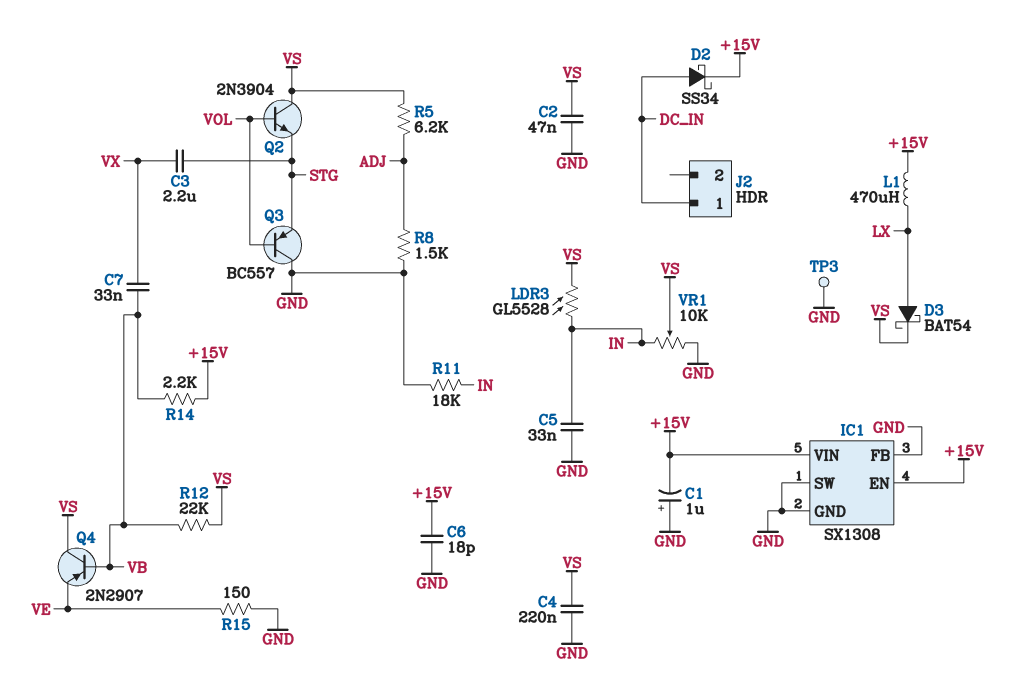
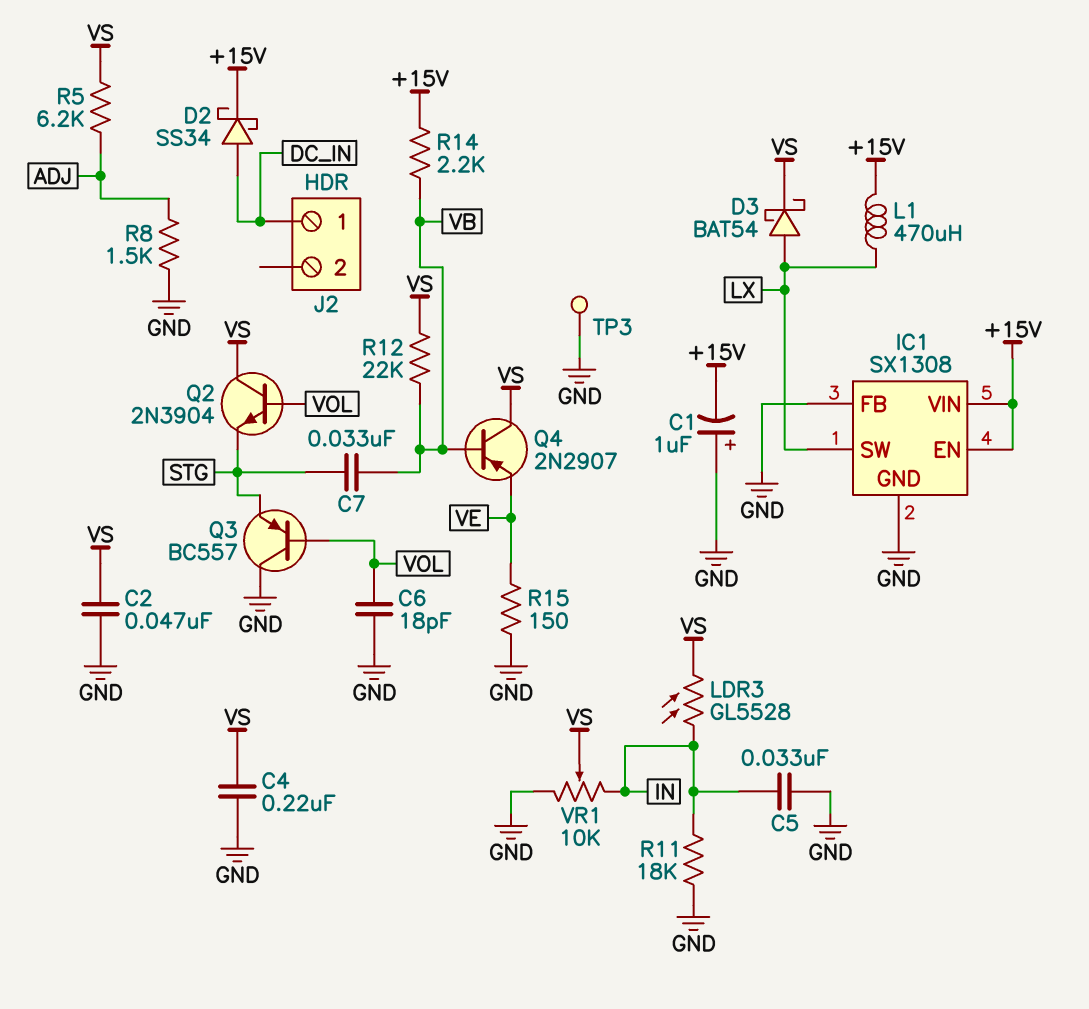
C3: 2.2uF (STG, VX) -> none
C6: 18pF (+15V, GND) -> 18pF (GND, VOL)
C7: 33nF (VB, VX) -> 33nF (STG, VB)
IC1 pin SW: GND -> LX

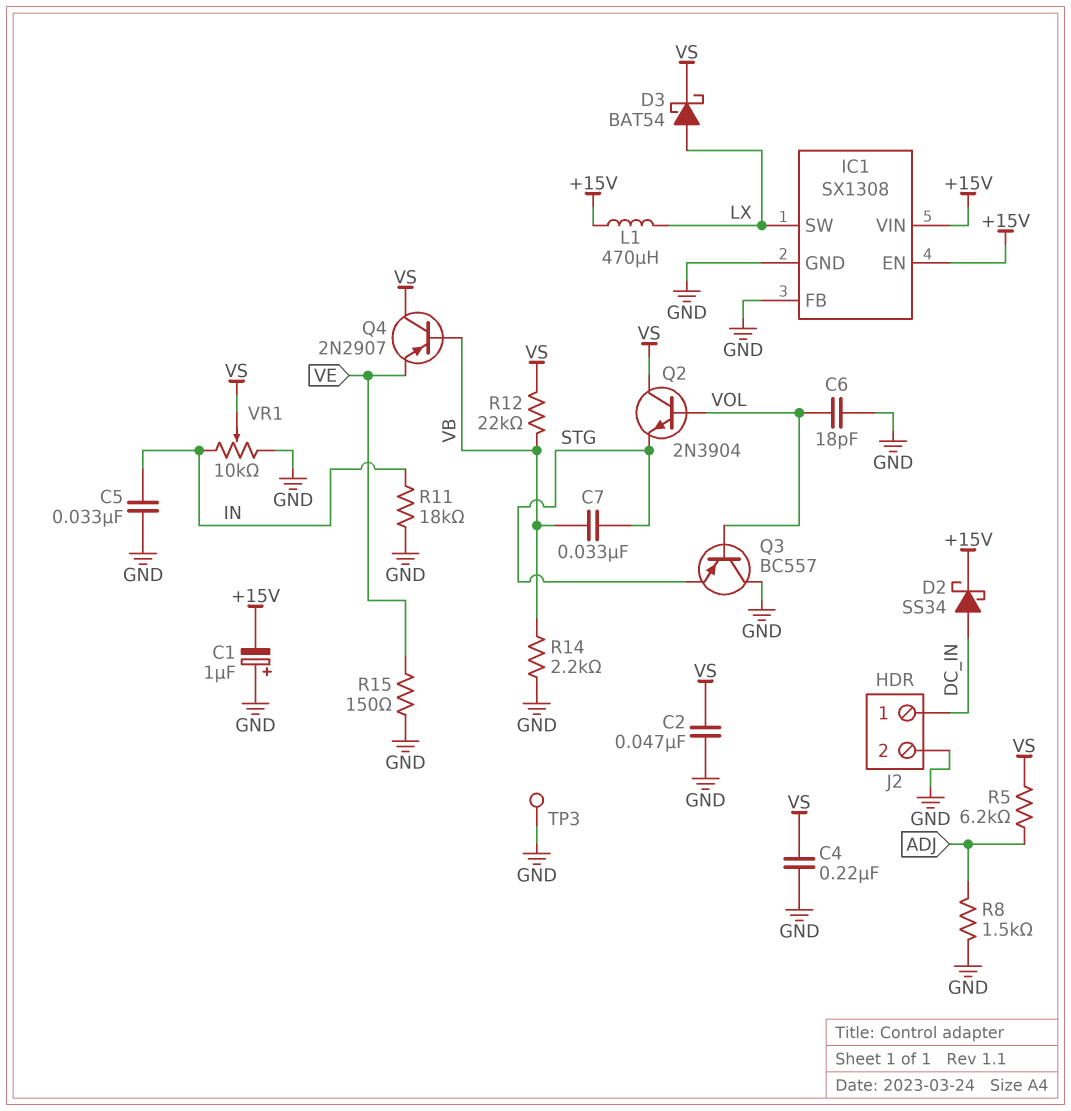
J2 pin 2: none -> GND
LDR3: GL5528 (IN, VS) -> none
R14: 2.2k (+15V, VB) -> 2.2k (GND, VB)

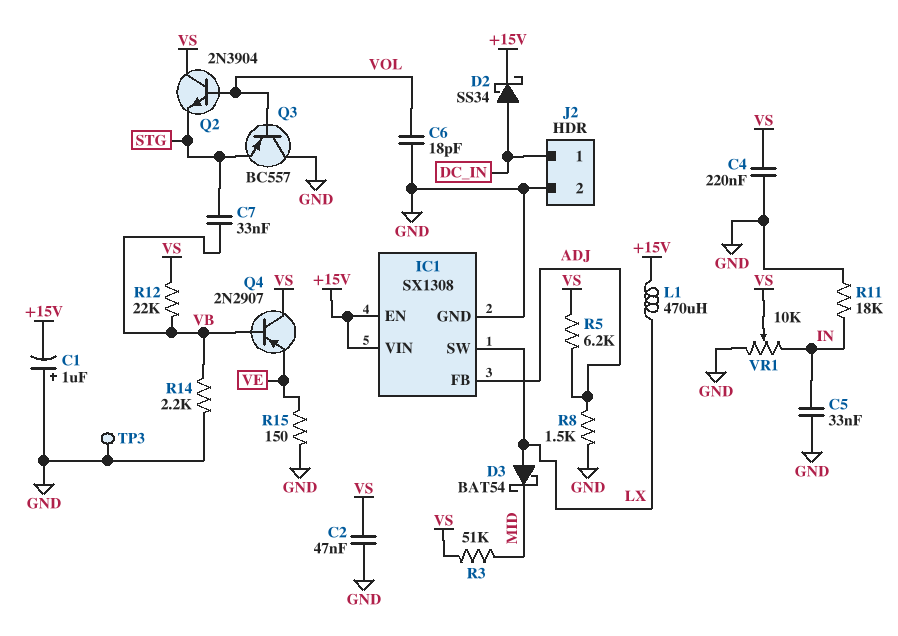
D3: schottky BAT54 (A LX, K VS) -> schottky BAT54 (A LX, K MID)
IC1 pin FB: GND -> ADJ
R3: none -> 51k (MID, VS)

